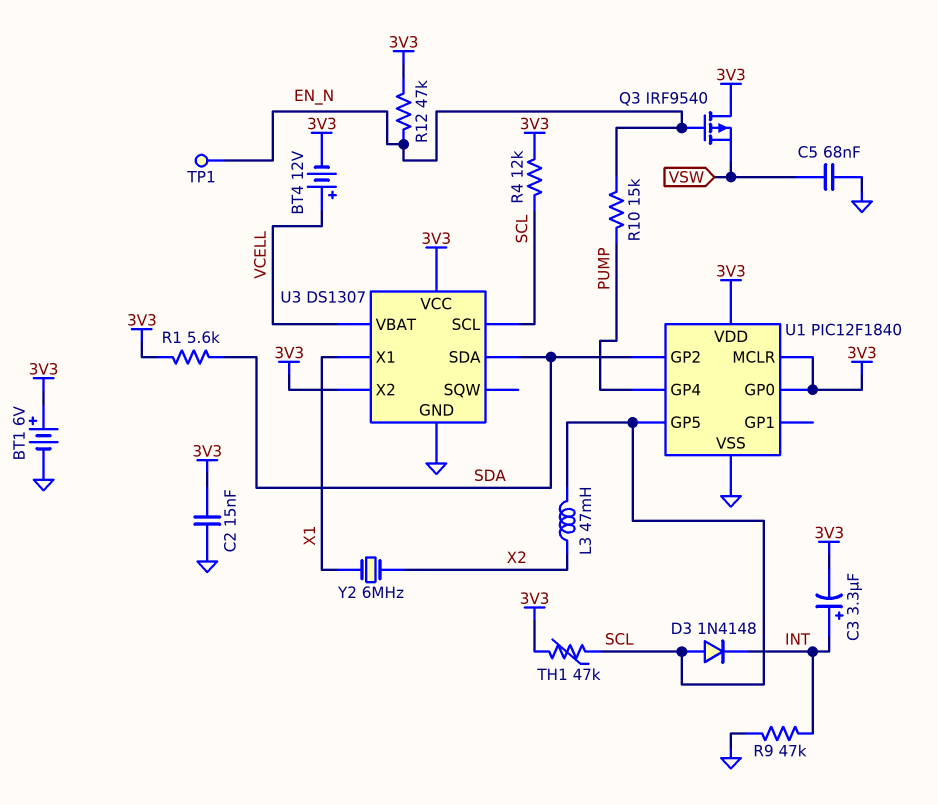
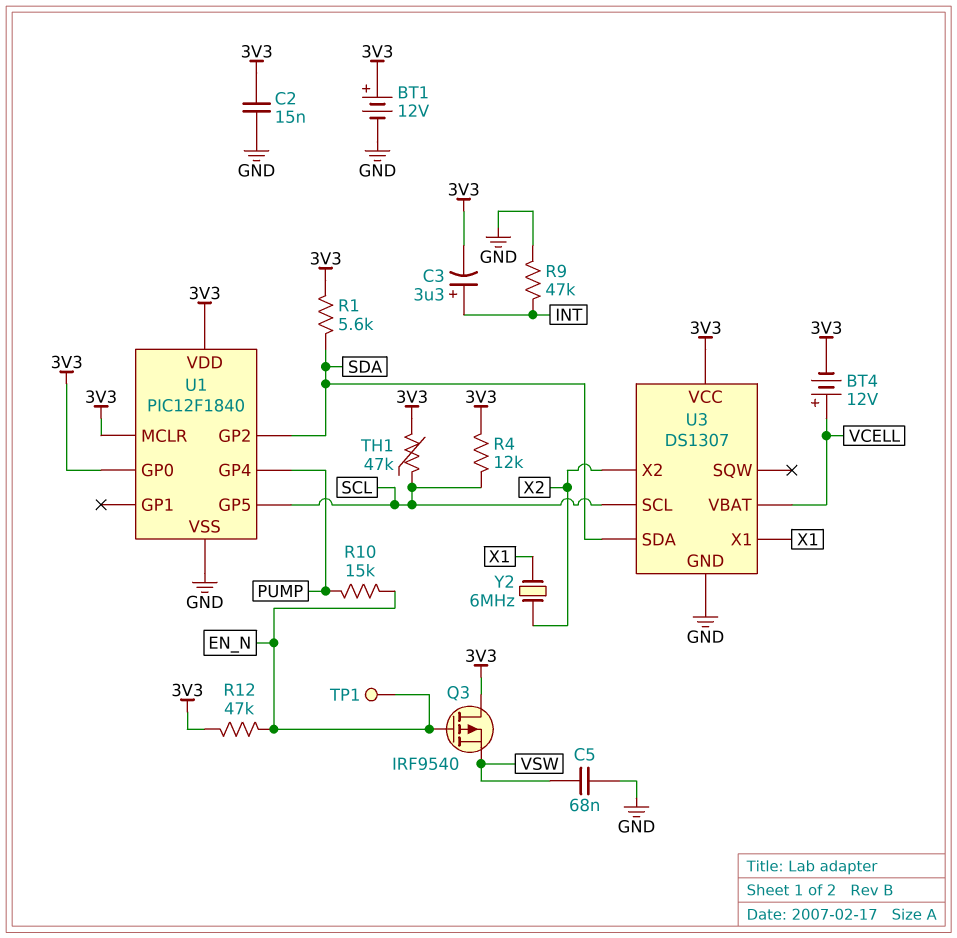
BT1: 6V (plus 3V3, minus GND) -> 12V (plus 3V3, minus GND)
D3: diode 1N4148 (A SCL, K INT) -> none
L3: 47mH (SCL, X2) -> none
U3 pin X2: 3V3 -> X2

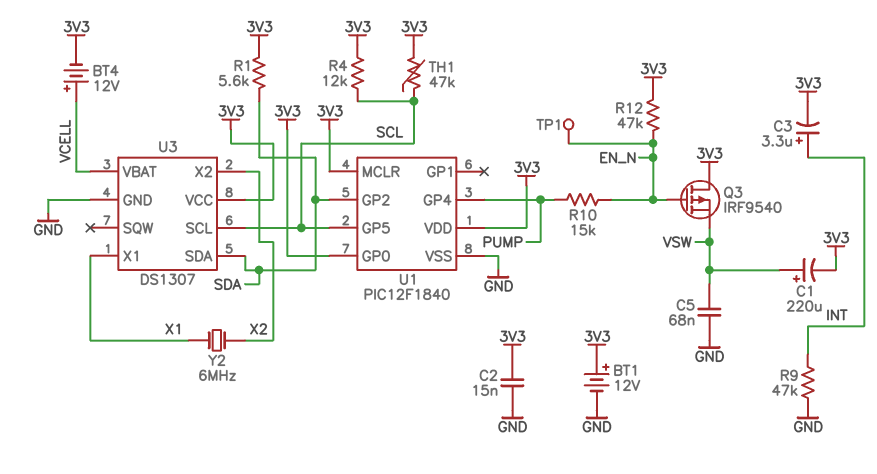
C1: none -> 220uF (plus VSW, minus 3V3)

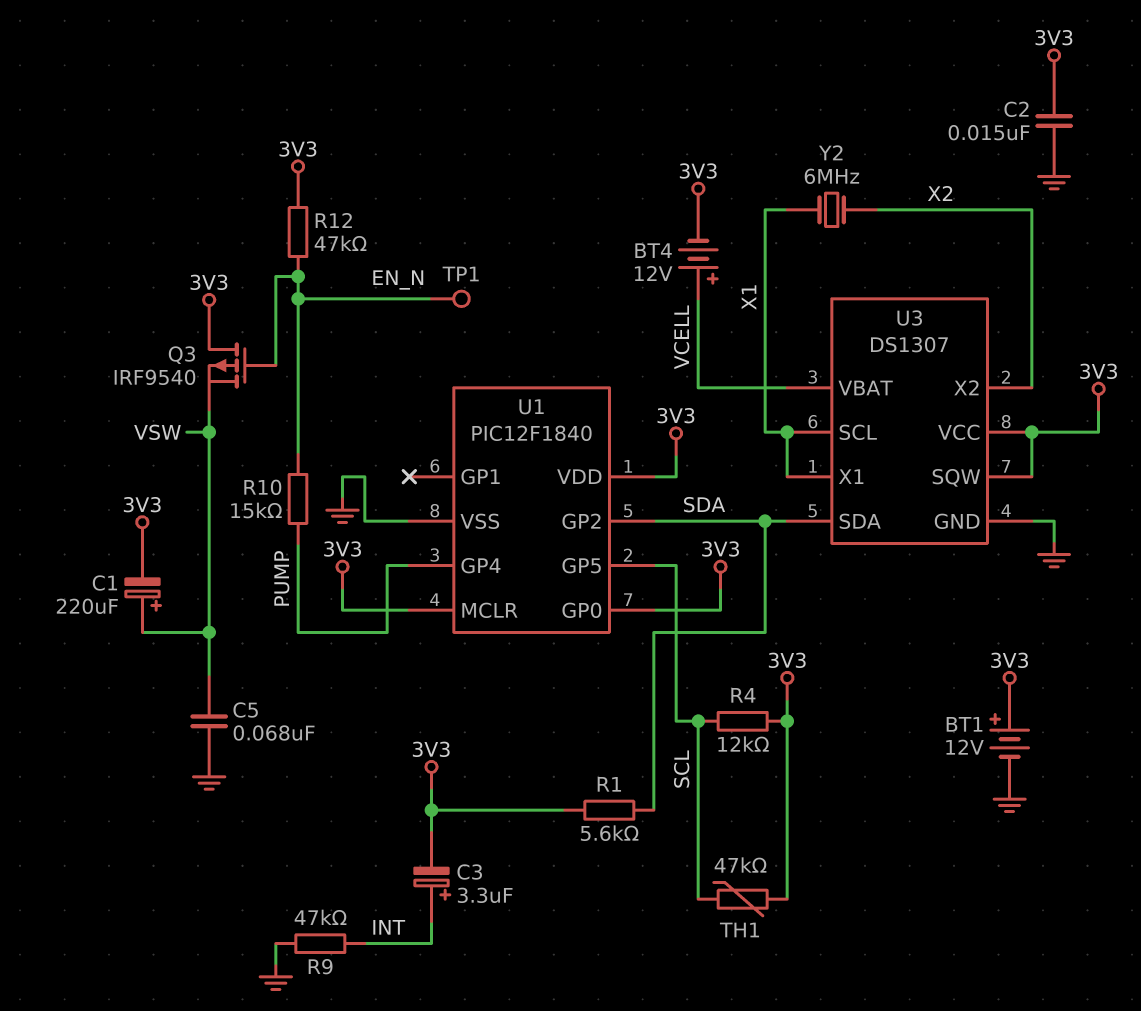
U3 pin SCL: SCL -> X1
U3 pin SQW: none -> 3V3

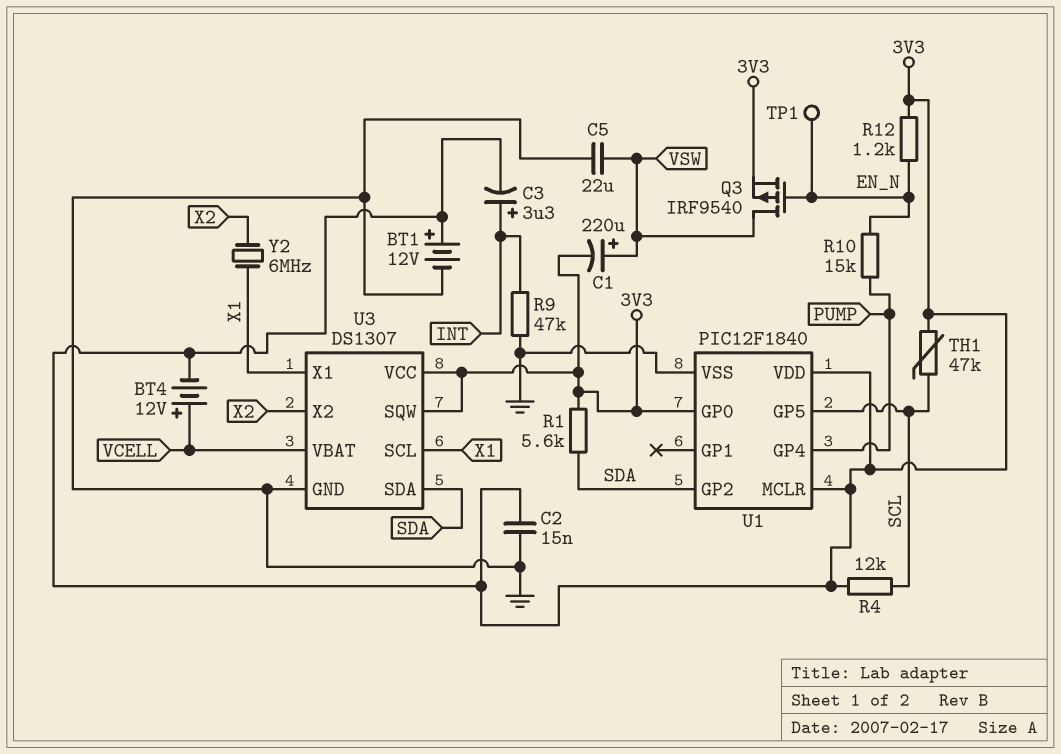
C5: 68nF (GND, VSW) -> 22uF (GND, VSW)
Q3: PMOS IRF9540 (G EN_N, D 3V3, S VSW) -> PMOS IRF9540 (G EN_N, D VSW, S 3V3)
R12: 47k (3V3, EN_N) -> 1.2k (3V3, EN_N)

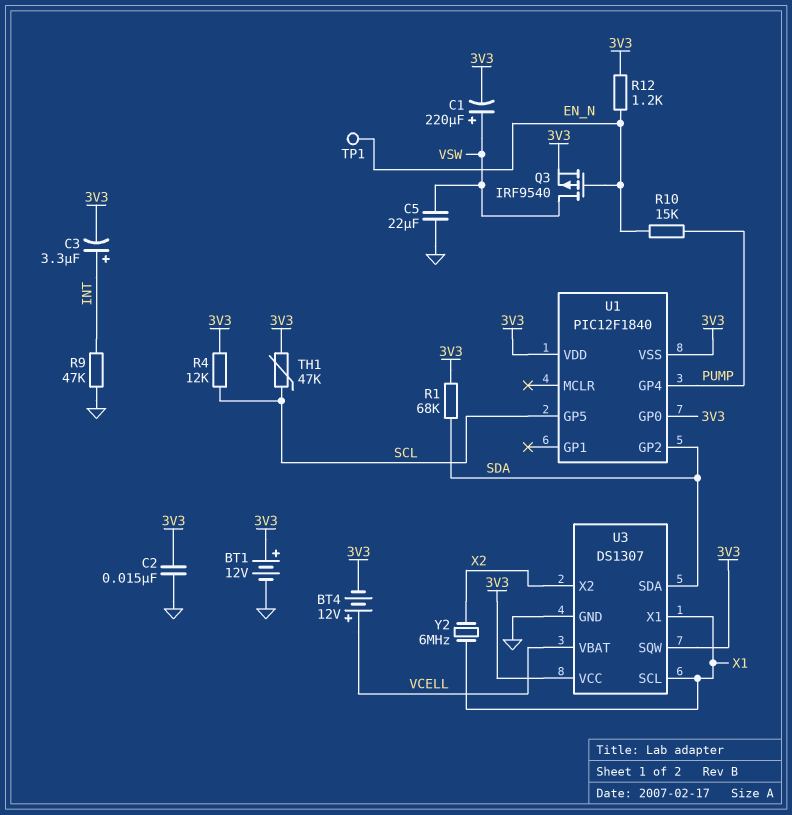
R1: 5.6k (3V3, SDA) -> 68k (3V3, SDA)
U1 pin MCLR: 3V3 -> none
U1 pin VSS: GND -> 3V3

